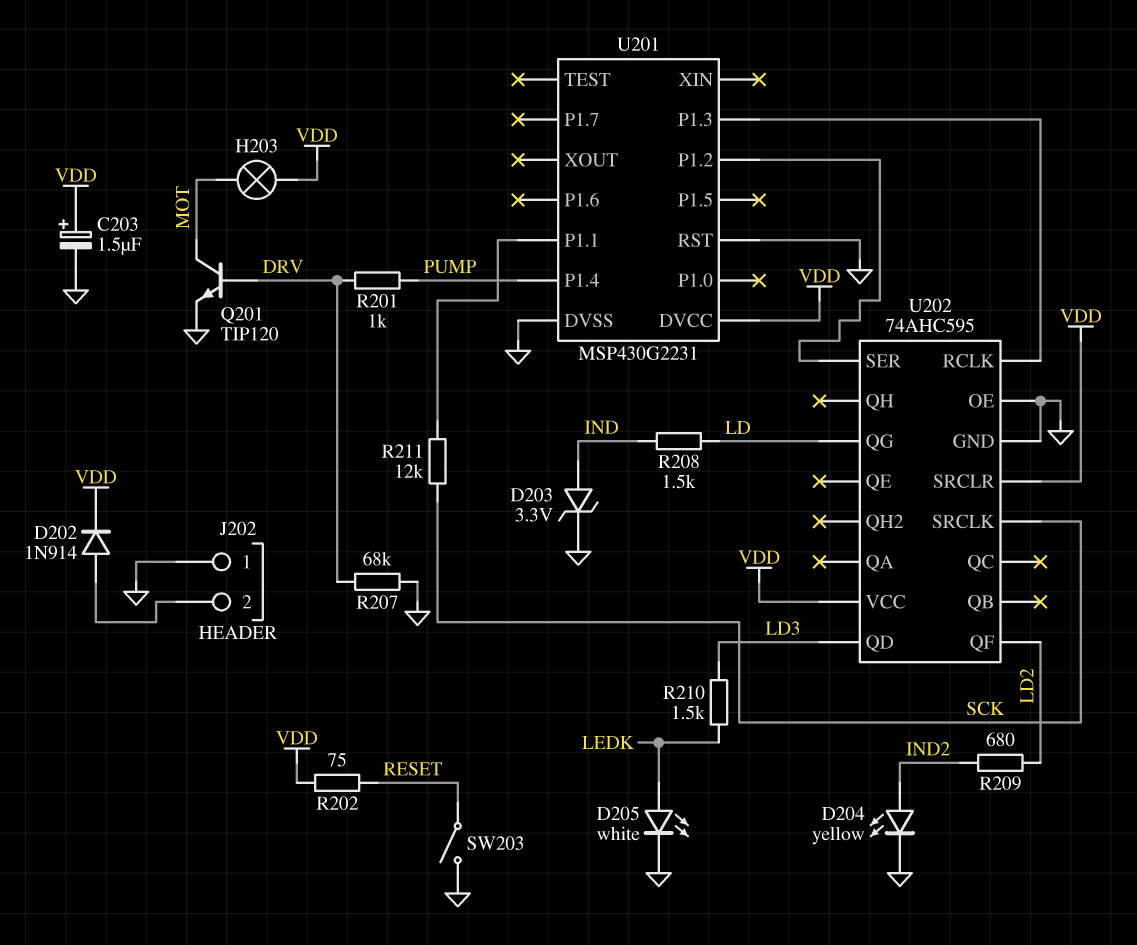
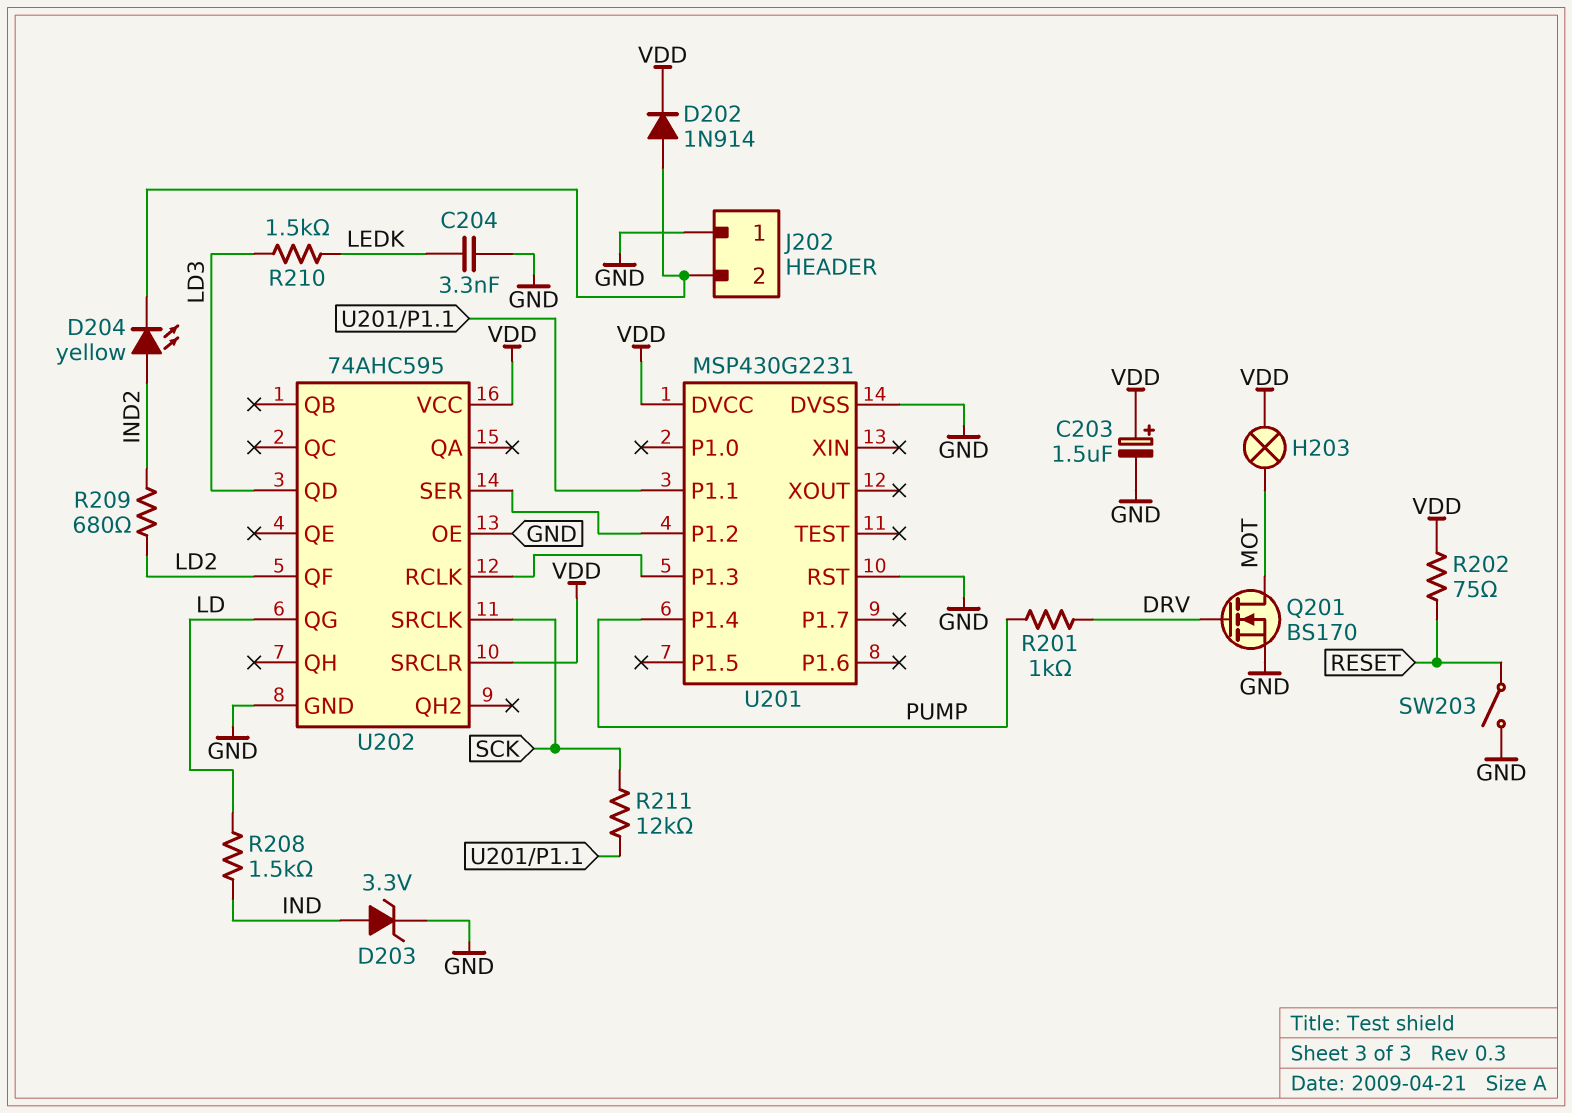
C204: none -> 3.3nF (GND, LEDK)
D204: LED yellow (A IND2, K GND) -> LED yellow (A IND2, K J202/2)
D205: LED white (A LEDK, K GND) -> none
Q201: NPN TIP120 (B DRV, C MOT, E GND) -> NMOS BS170 (G DRV, D MOT, S GND)
R207: 68k (DRV, GND) -> none

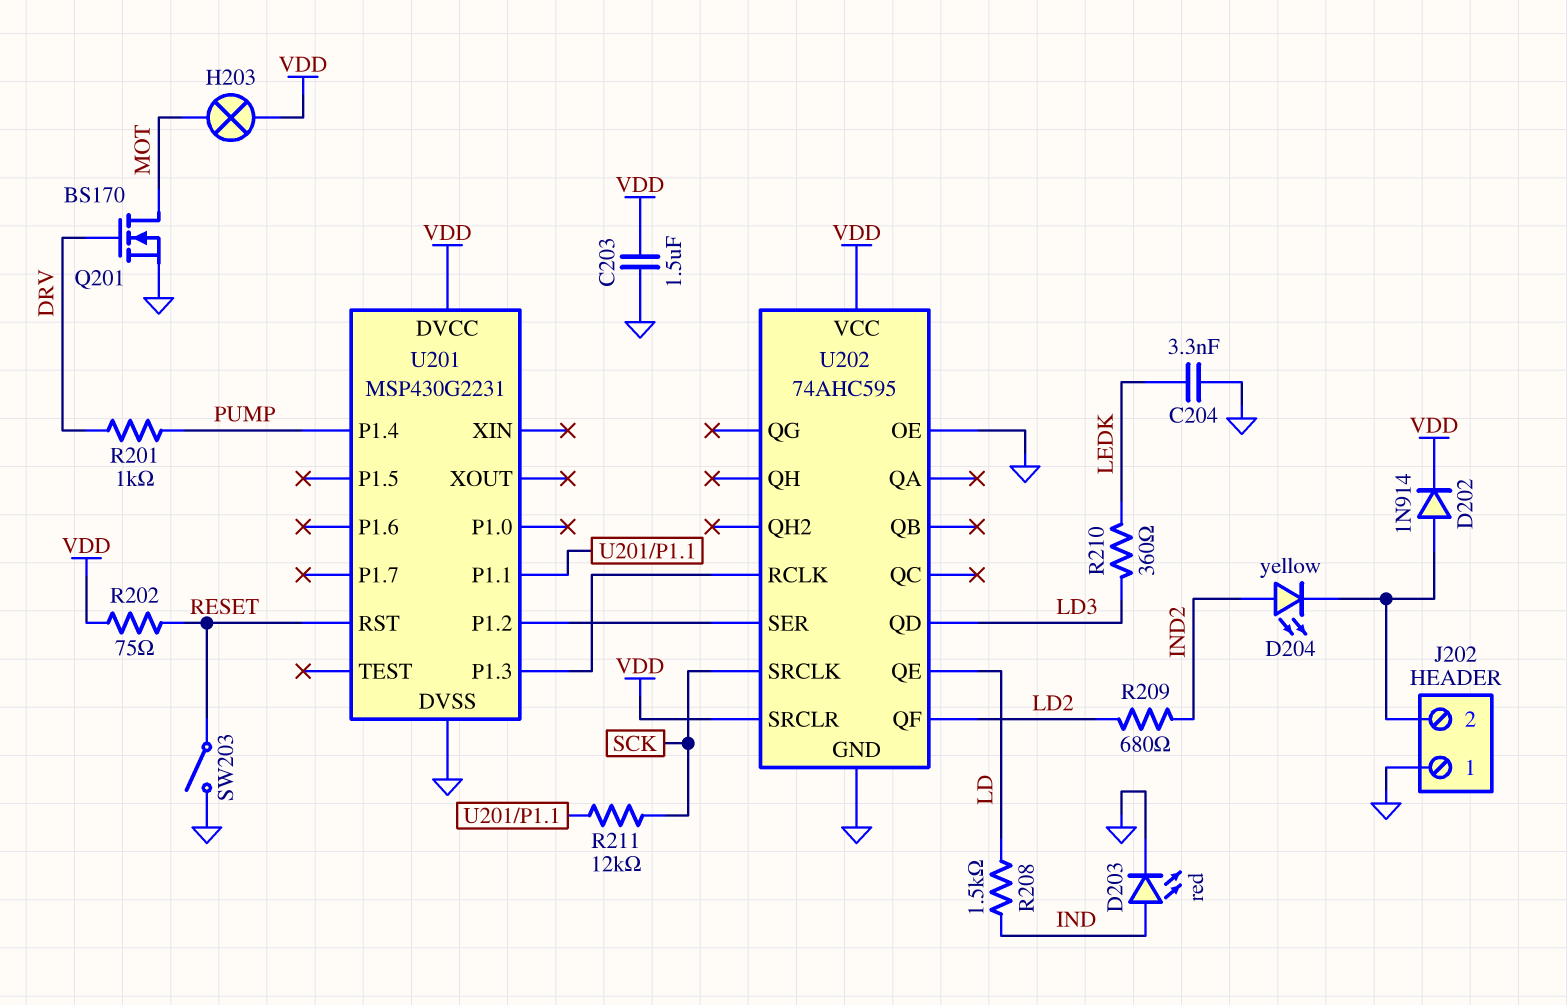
C203: 1.5uF (plus VDD, minus GND) -> 1.5uF (GND, VDD)
D203: zener 3.3V (A IND, K GND) -> LED red (A IND, K GND)
R210: 1.5k (LD3, LEDK) -> 360 (LD3, LEDK)
U201 pin RST: GND -> RESET
U202 pin QE: none -> LD
U202 pin QG: LD -> none

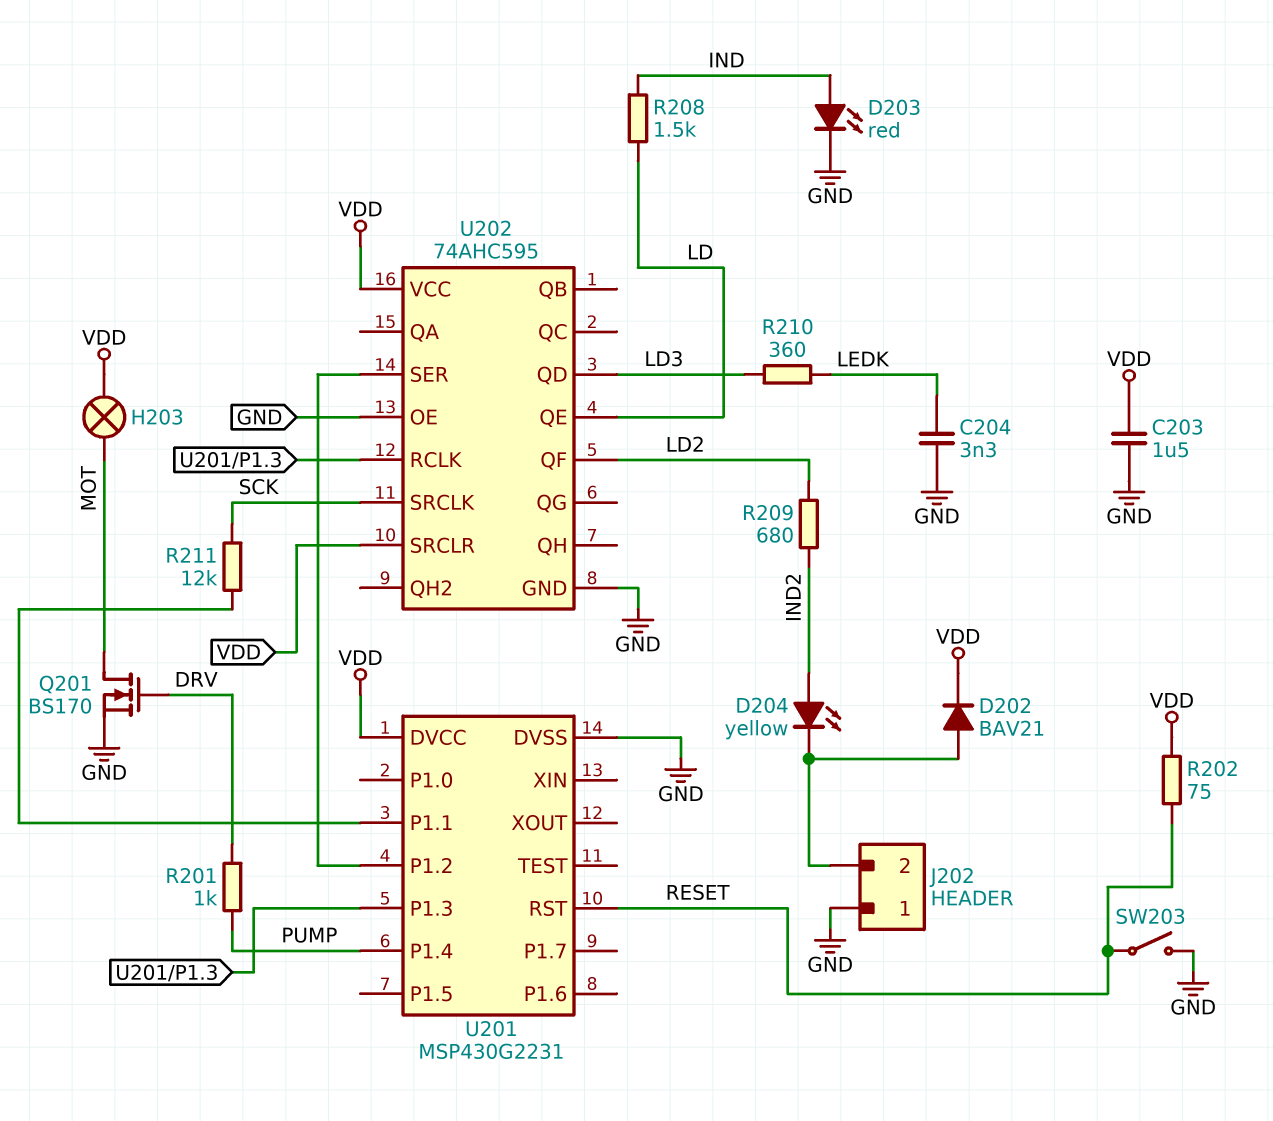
D202: diode 1N914 (A J202/2, K VDD) -> diode BAV21 (A J202/2, K VDD)

